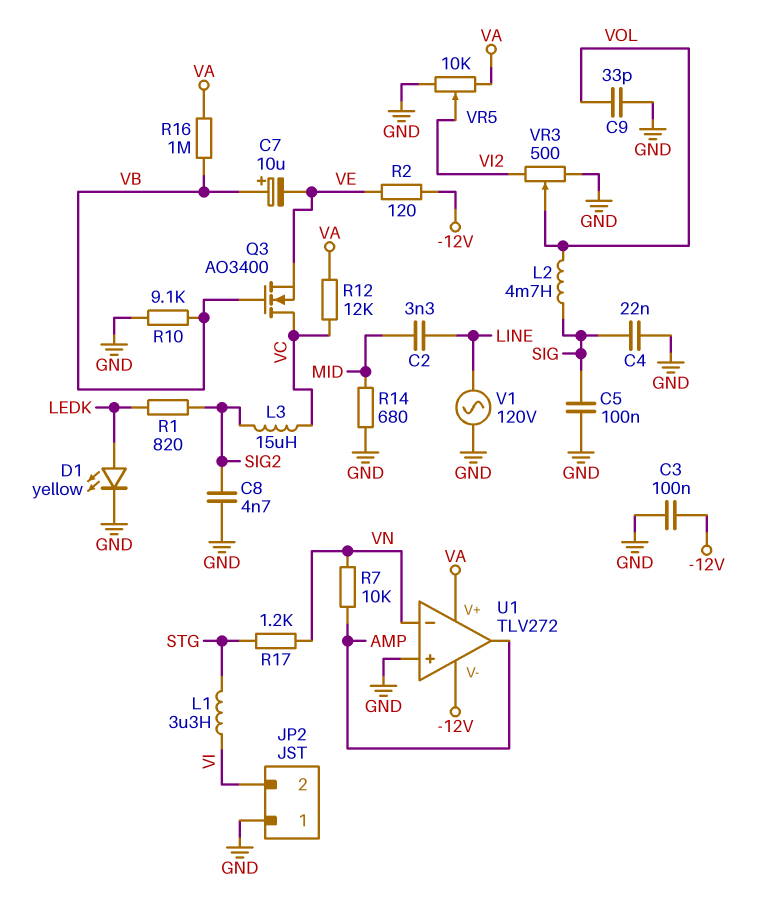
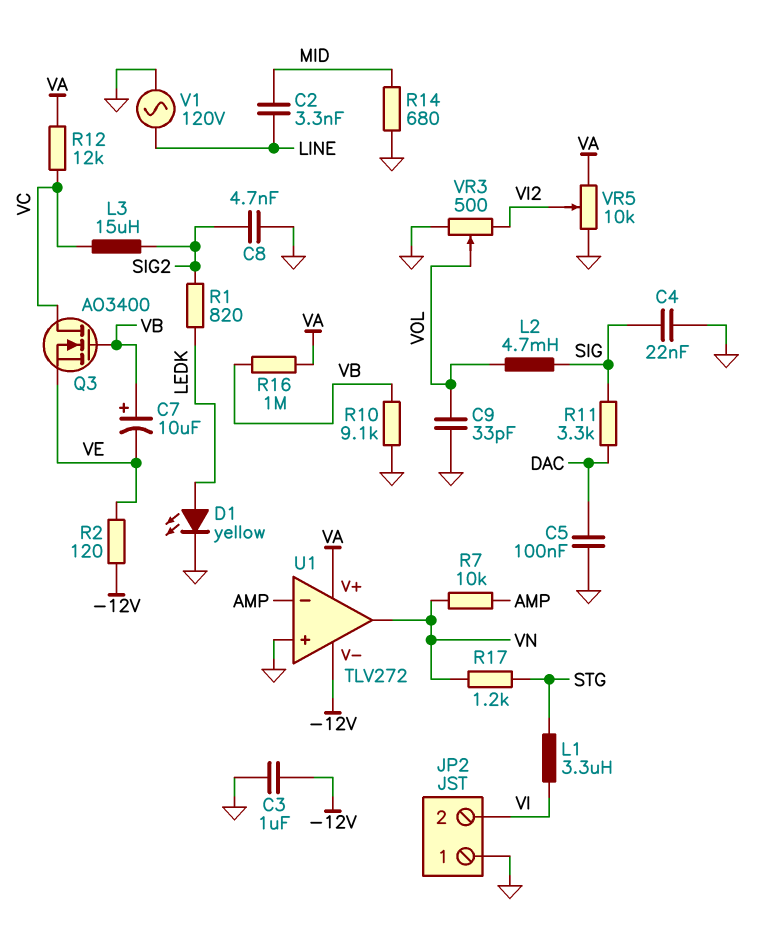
C3: 100nF (-12V, GND) -> 1uF (-12V, GND)
C5: 100nF (GND, SIG) -> 100nF (DAC, GND)
R11: none -> 3.3k (DAC, SIG)
U1 pin in-: VN -> AMP
U1 pin out: AMP -> VN

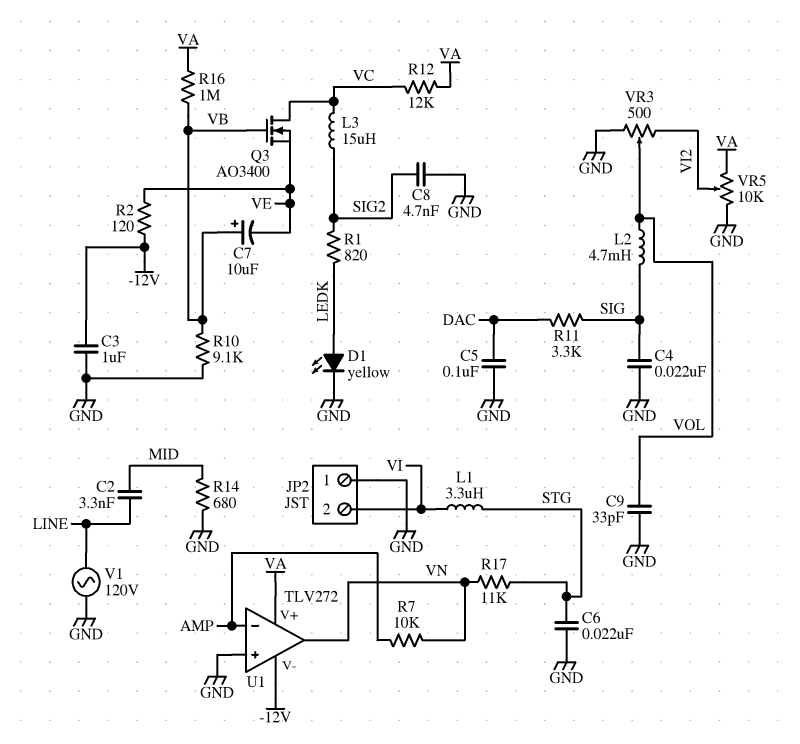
C6: none -> 22nF (GND, STG)
R17: 1.2k (STG, VN) -> 11k (STG, VN)

